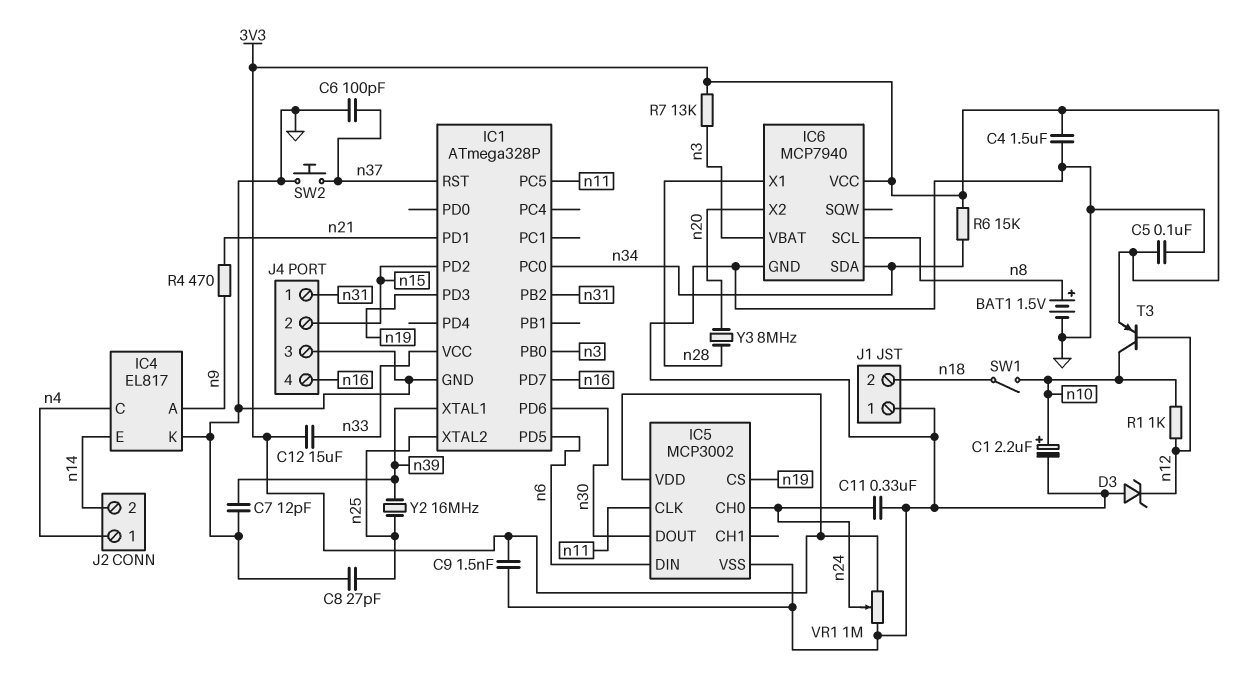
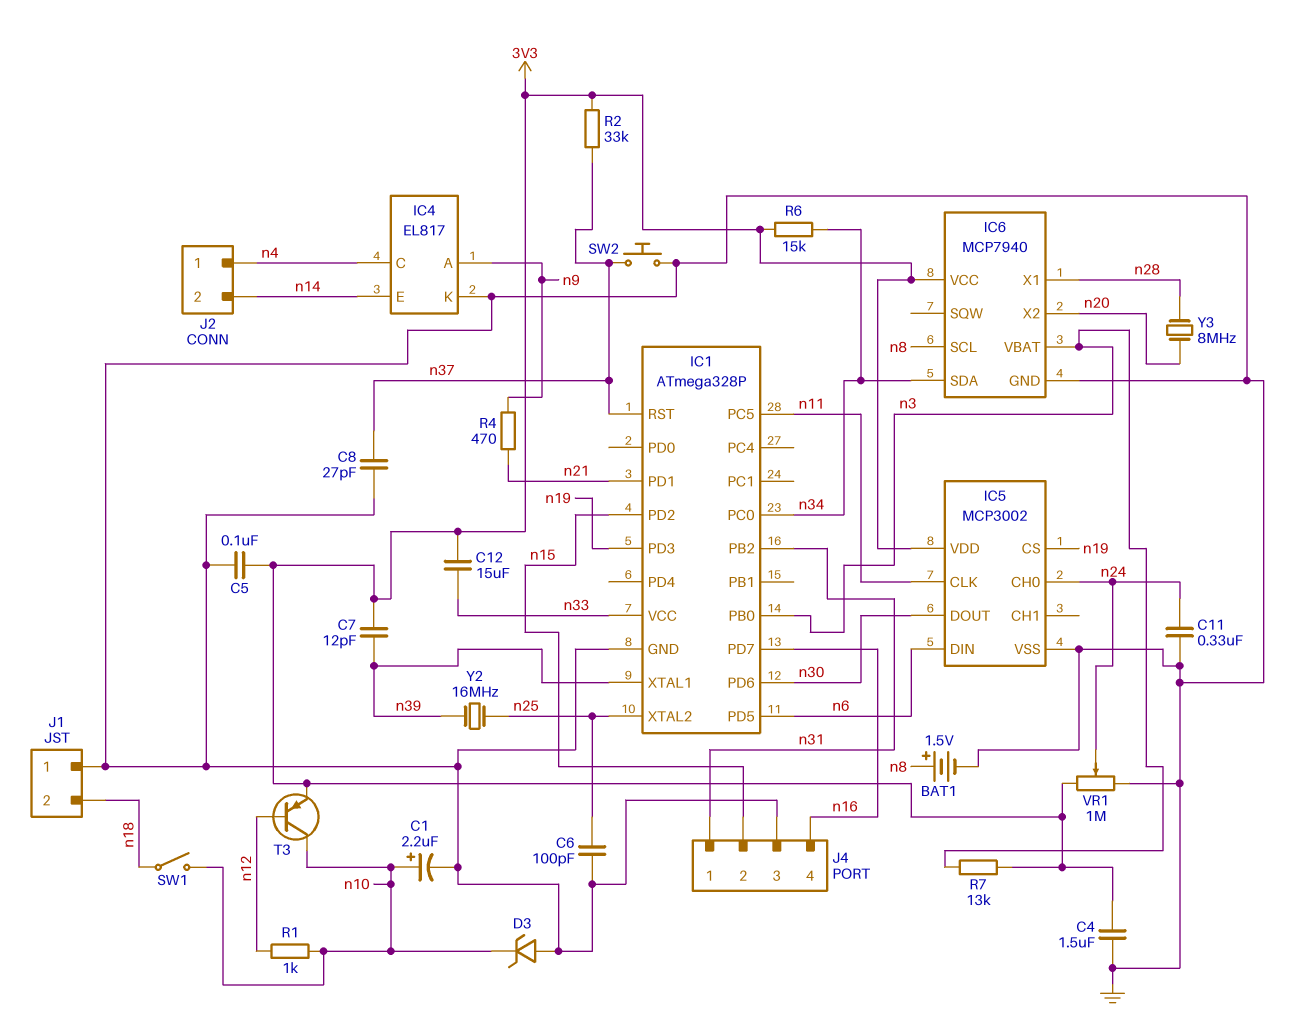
C6: 100pF (GND, n37) -> 100pF (GND, n25)
C7: 12pF (GND, n39) -> 12pF (3V3, n39)
C8: 27pF (GND, n25) -> 27pF (GND, n37)
C9: 1.5nF (3V3, GND) -> none
D3: zener (A GND, K n12) -> zener (A GND, K n10)
R2: none -> 33k (3V3, n37)

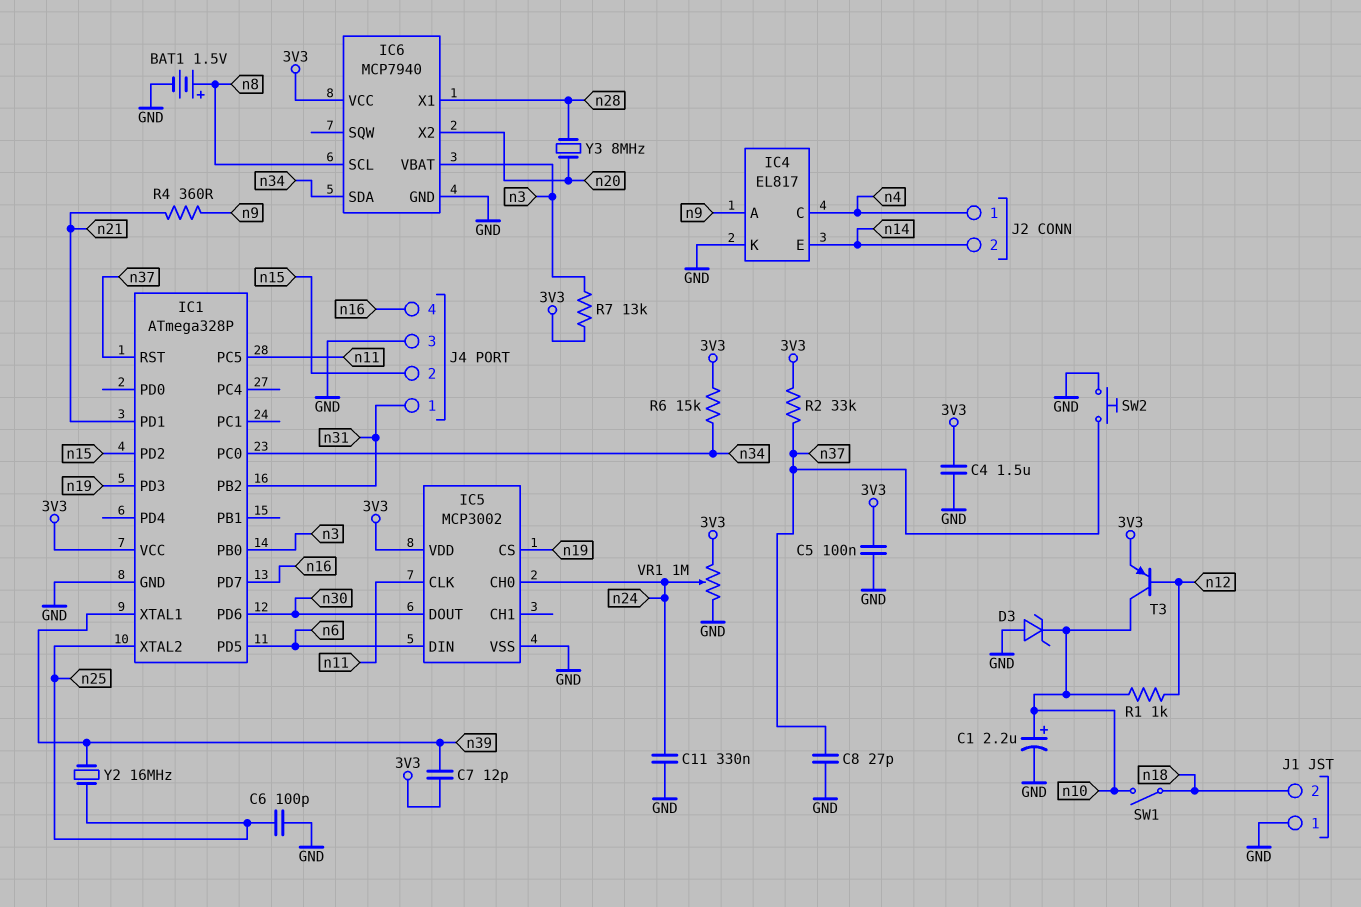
C12: 15uF (3V3, n33) -> none
IC1 pin VCC: n33 -> 3V3
R4: 470 (n9, n21) -> 360 (n9, n21)

